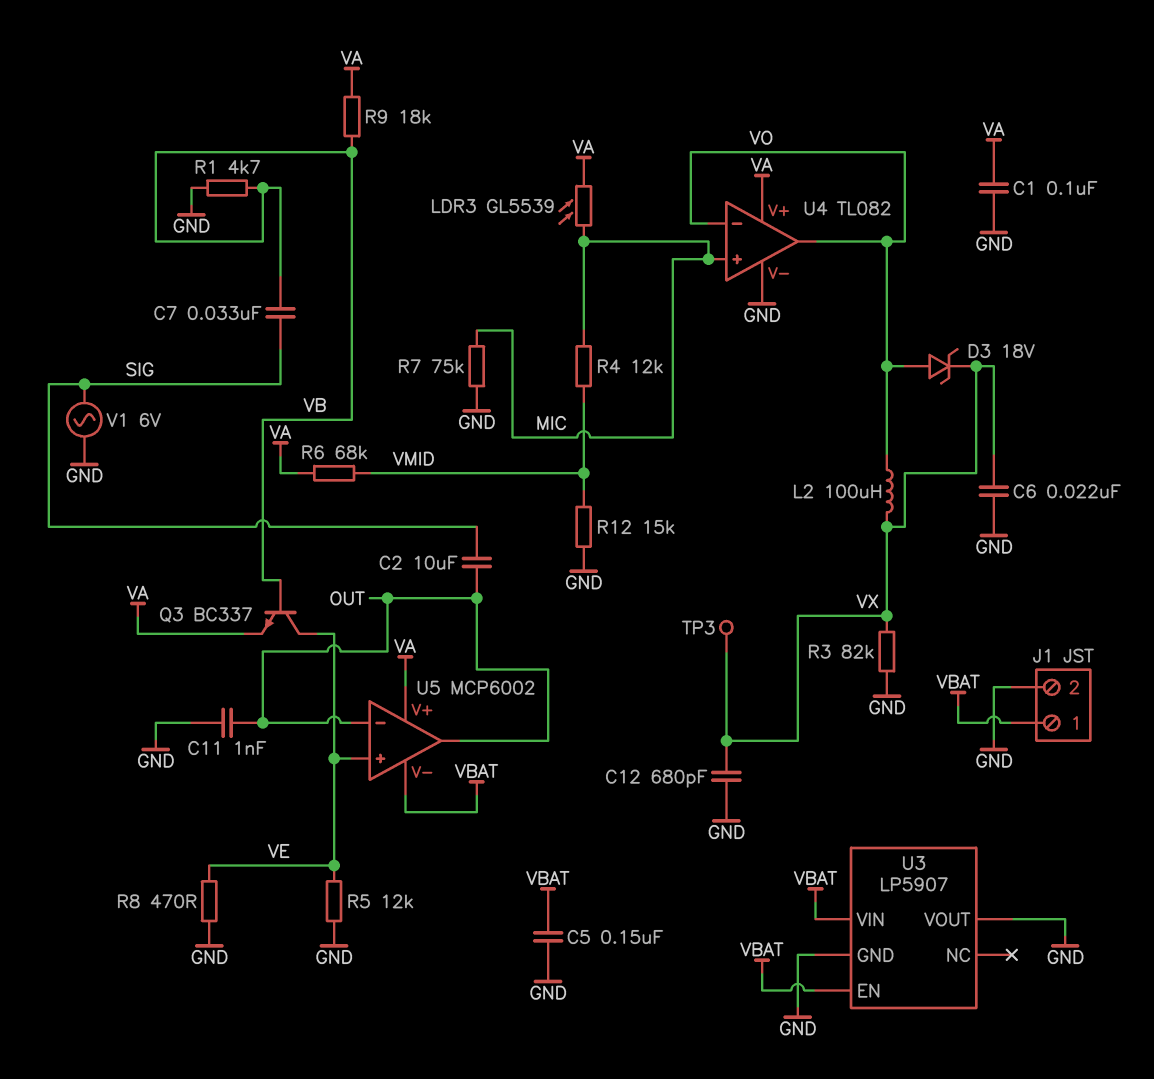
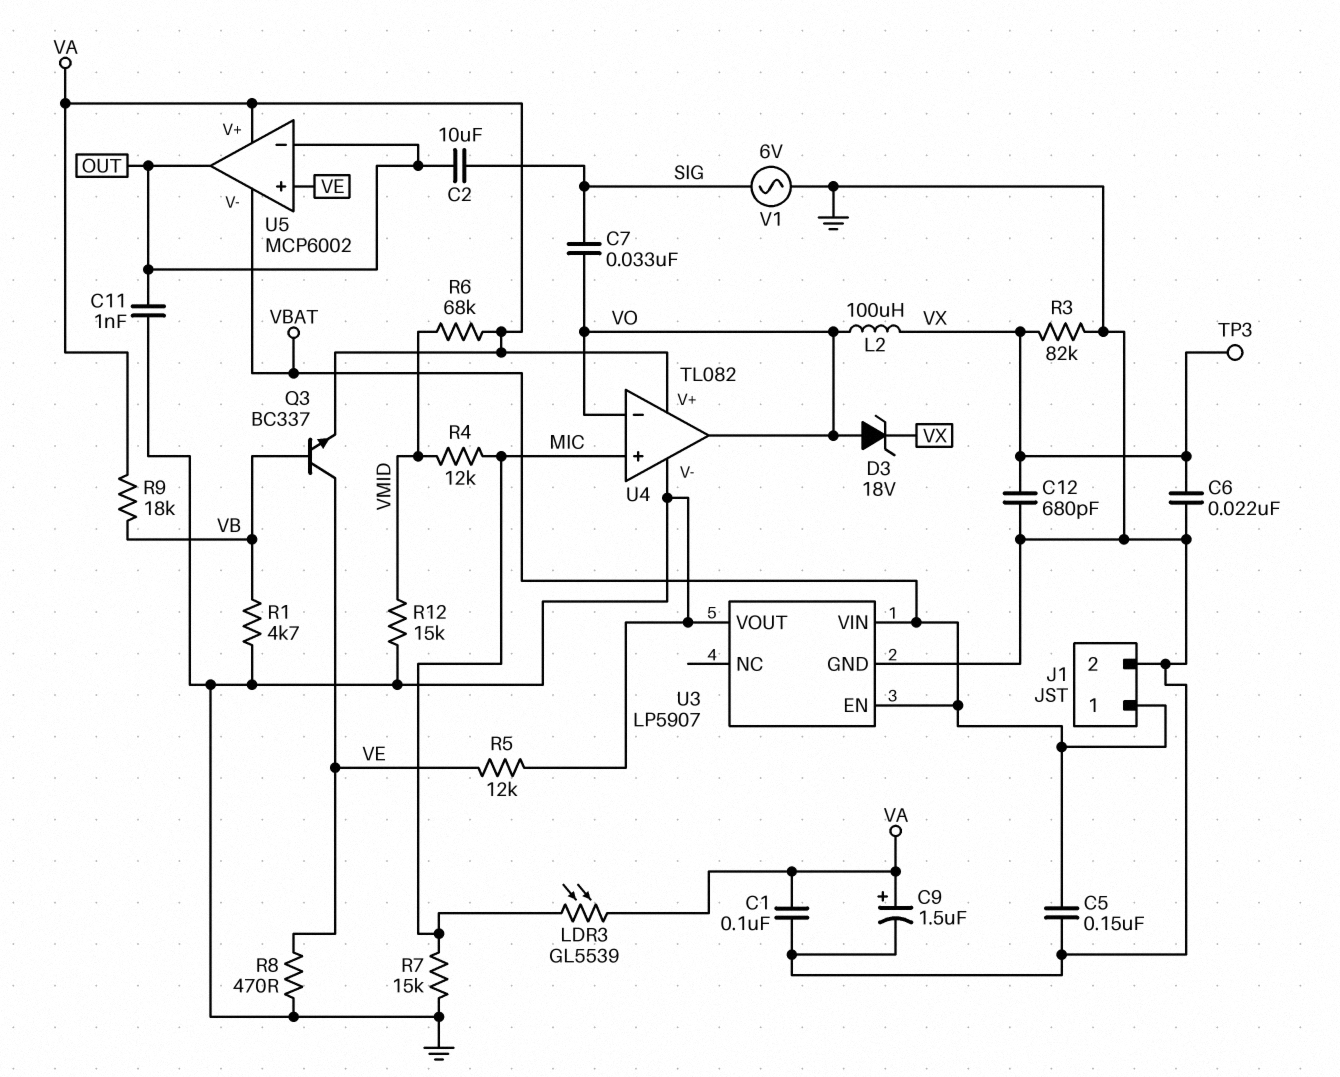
C7: 33nF (SIG, VB) -> 33nF (SIG, VO)
C9: none -> 1.5uF (plus VA, minus GND)
R7: 75k (GND, MIC) -> 15k (GND, MIC)

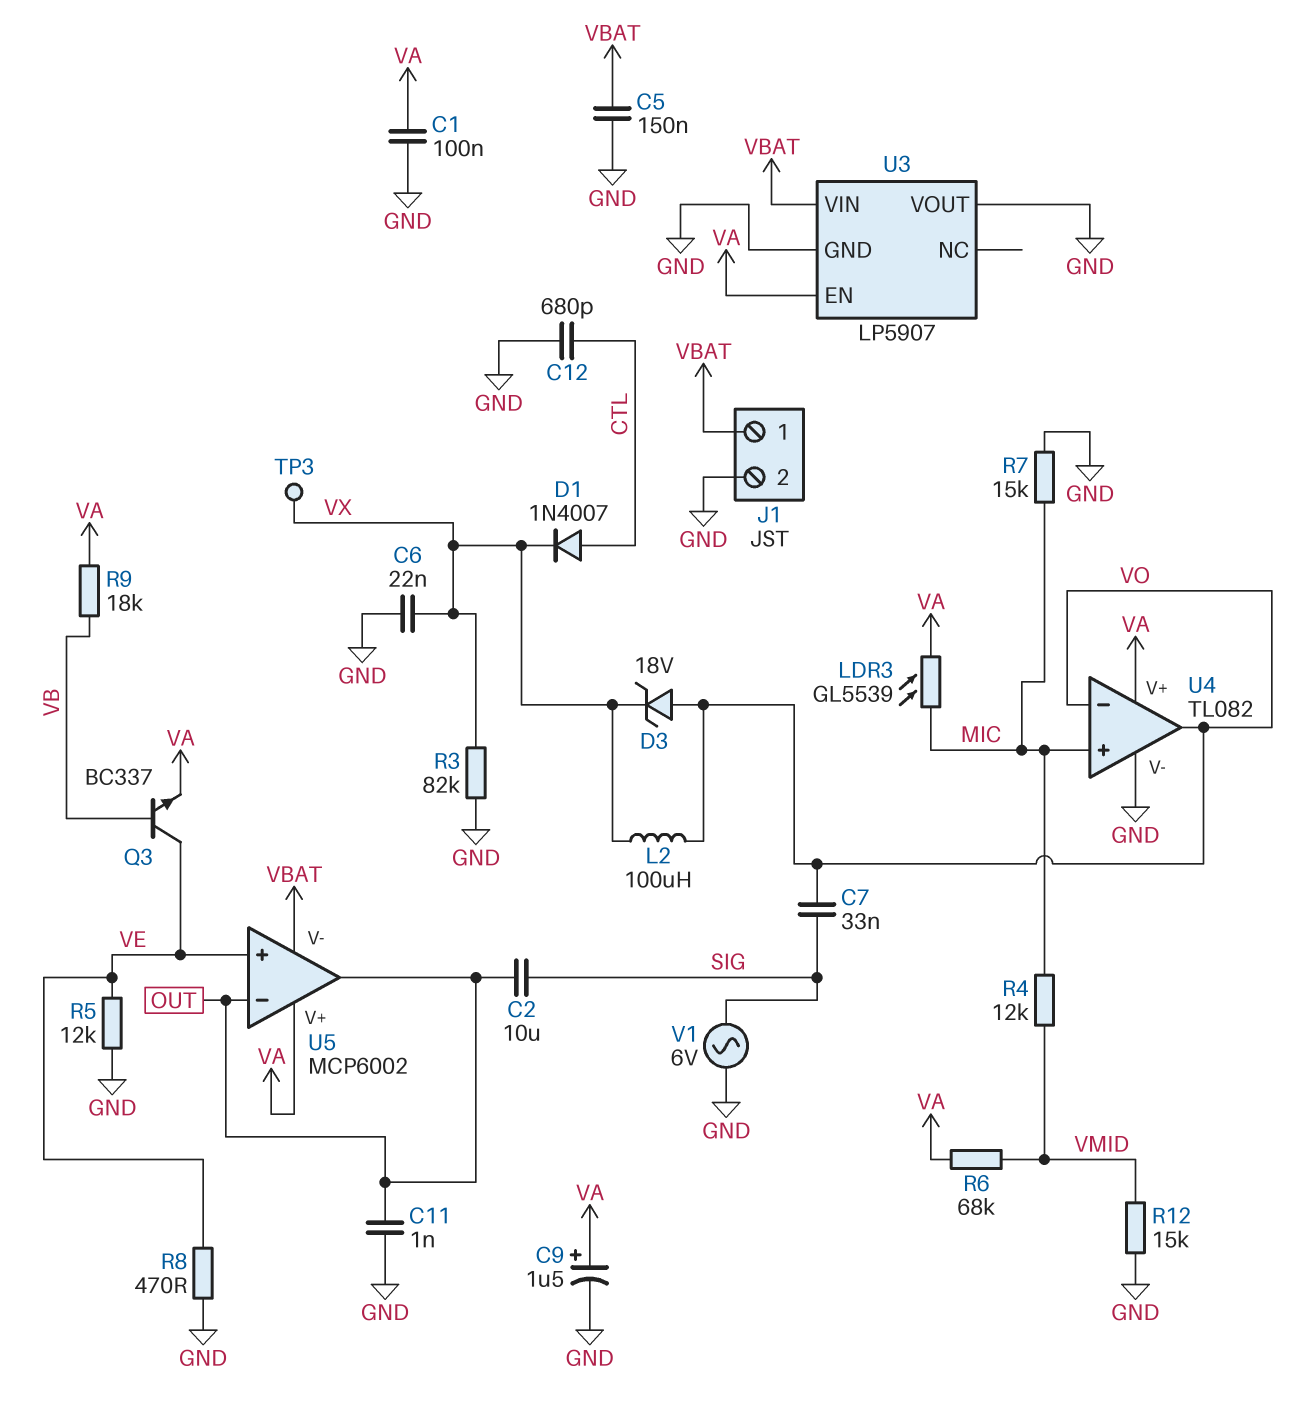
C12: 680pF (GND, VX) -> 680pF (CTL, GND)
D1: none -> diode 1N4007 (A CTL, K VX)
R1: 4.7k (GND, VB) -> none
U3 pin EN: VBAT -> VA

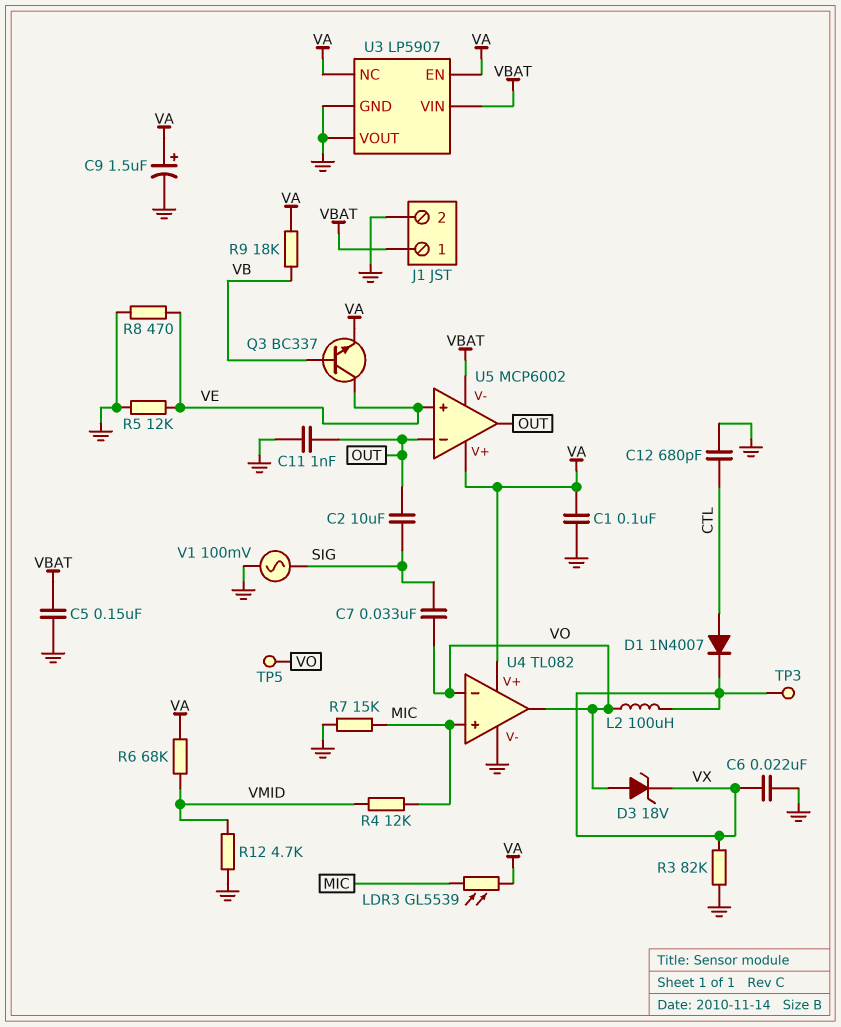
R12: 15k (GND, VMID) -> 4.7k (GND, VMID)
TP5: none -> test point (VO)
U3 pin NC: none -> VA
V1: AC 6V (GND, SIG) -> AC 100mV (GND, SIG)

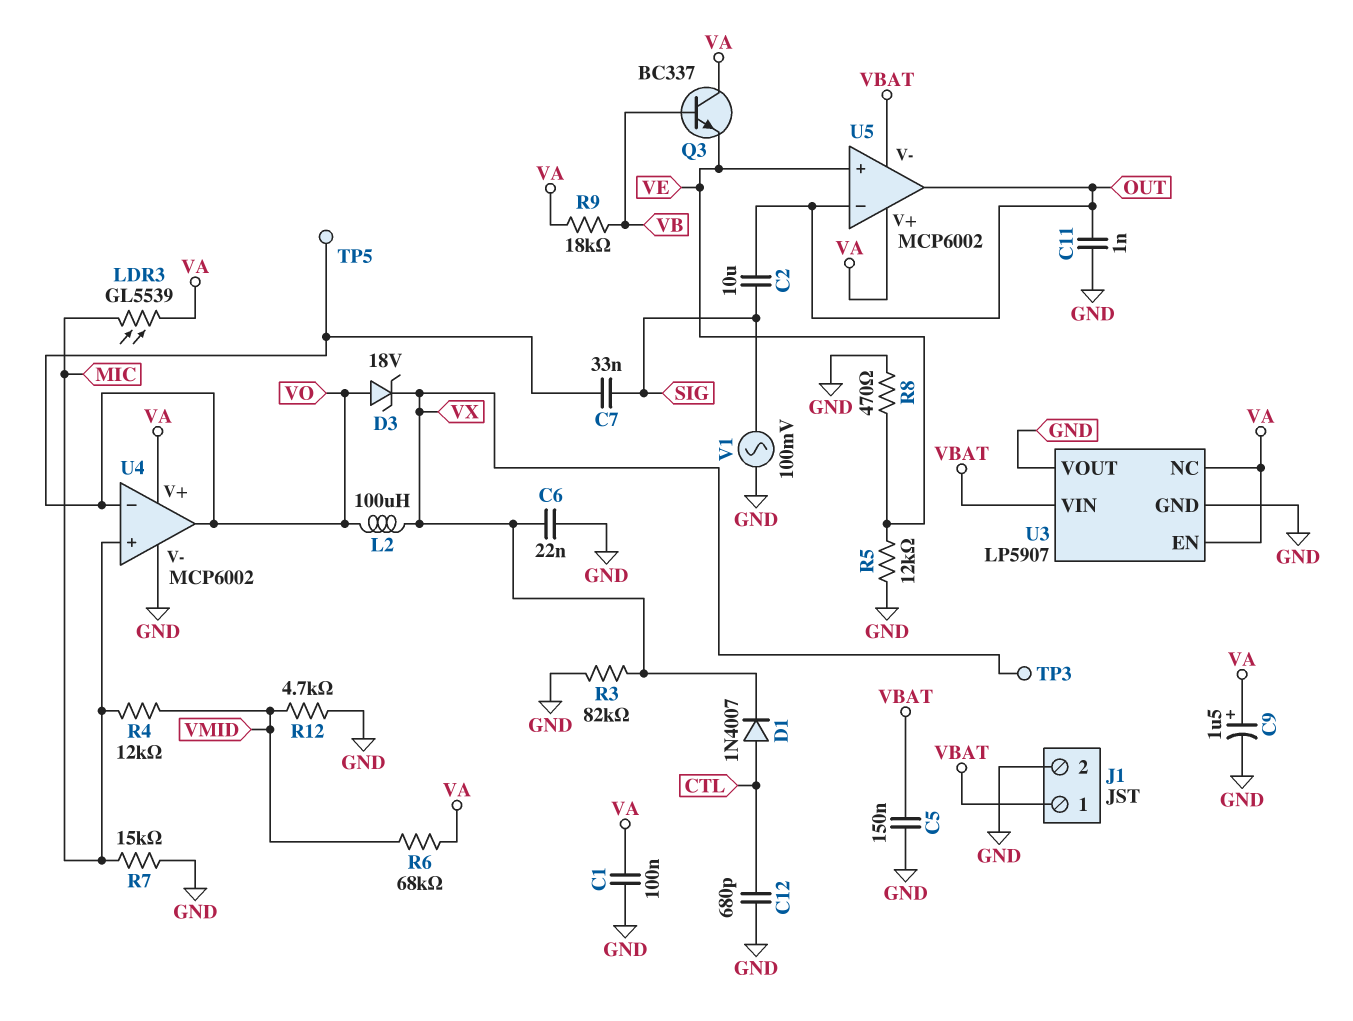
Q3: NPN BC337 (B VB, C VE, E VA) -> NPN BC337 (B VB, C VA, E VE)
U4: TL082 -> MCP6002

